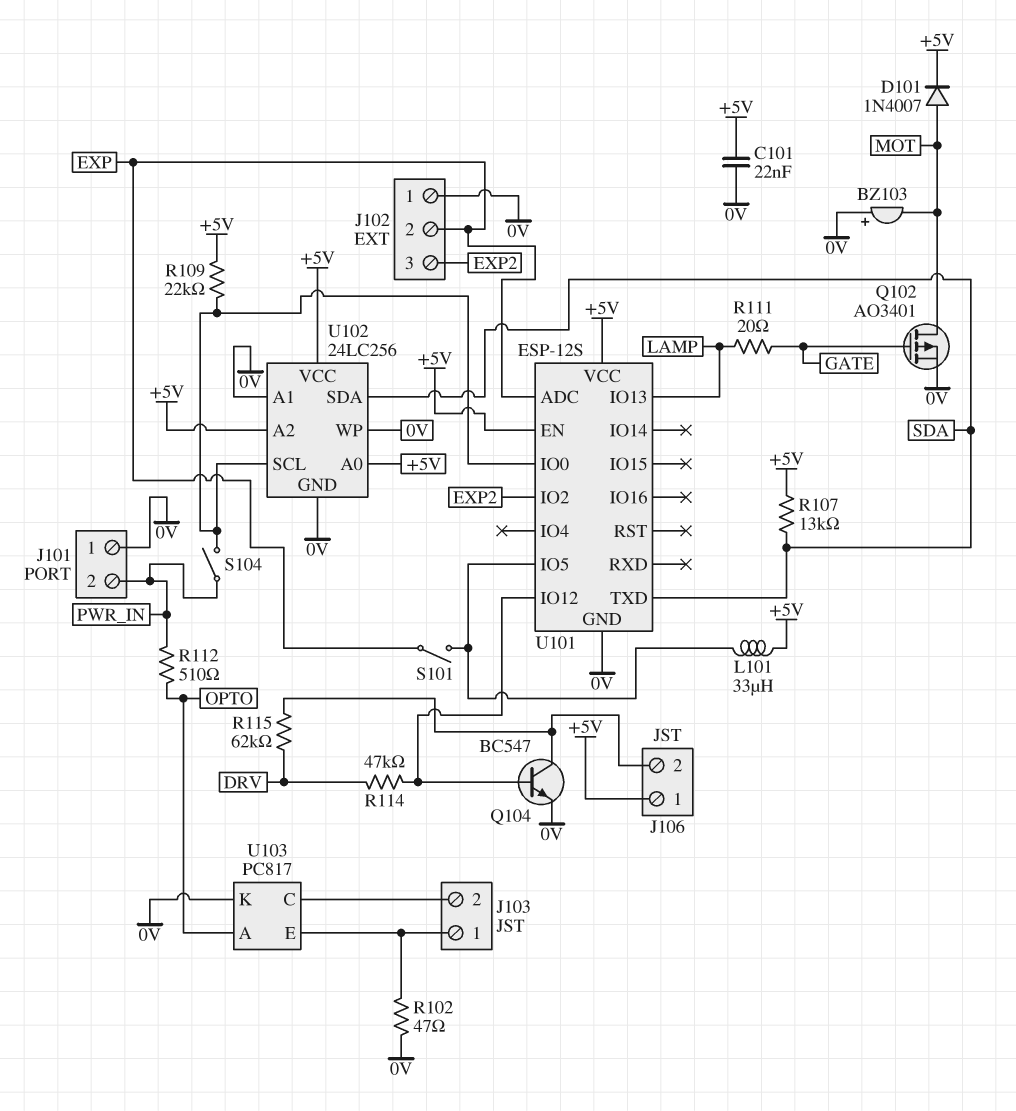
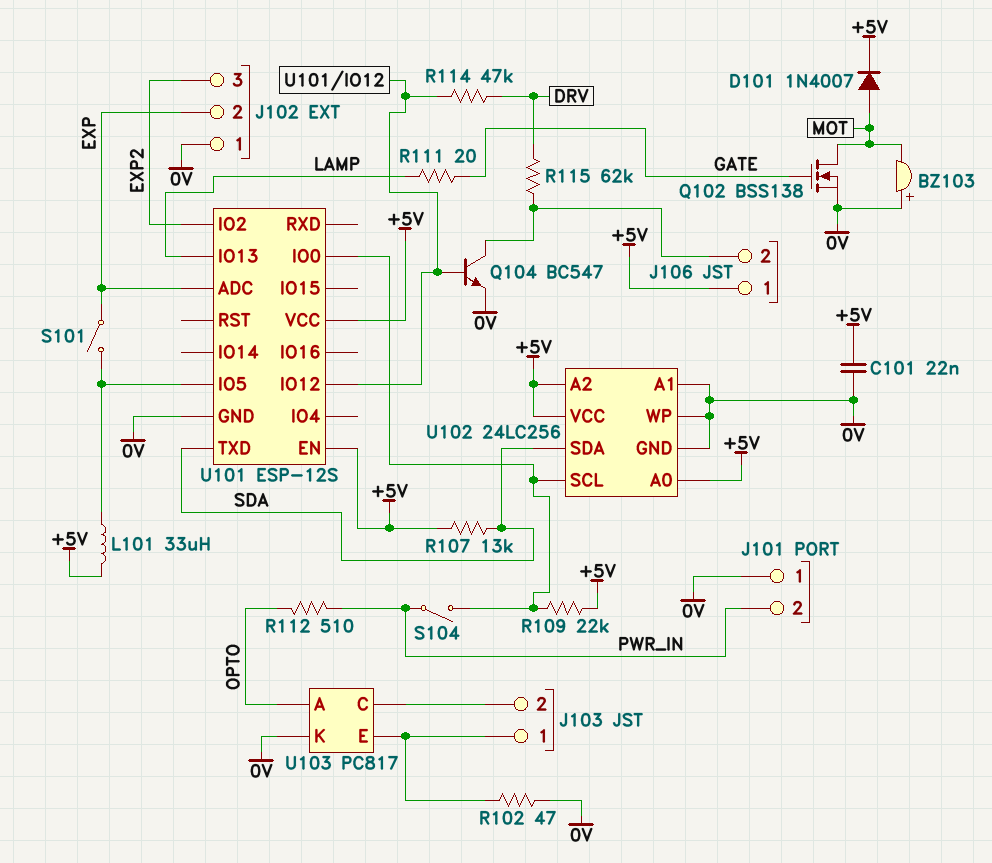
Q102: PMOS AO3401 (G GATE, D MOT, S 0V) -> NMOS BSS138 (G GATE, D MOT, S 0V)

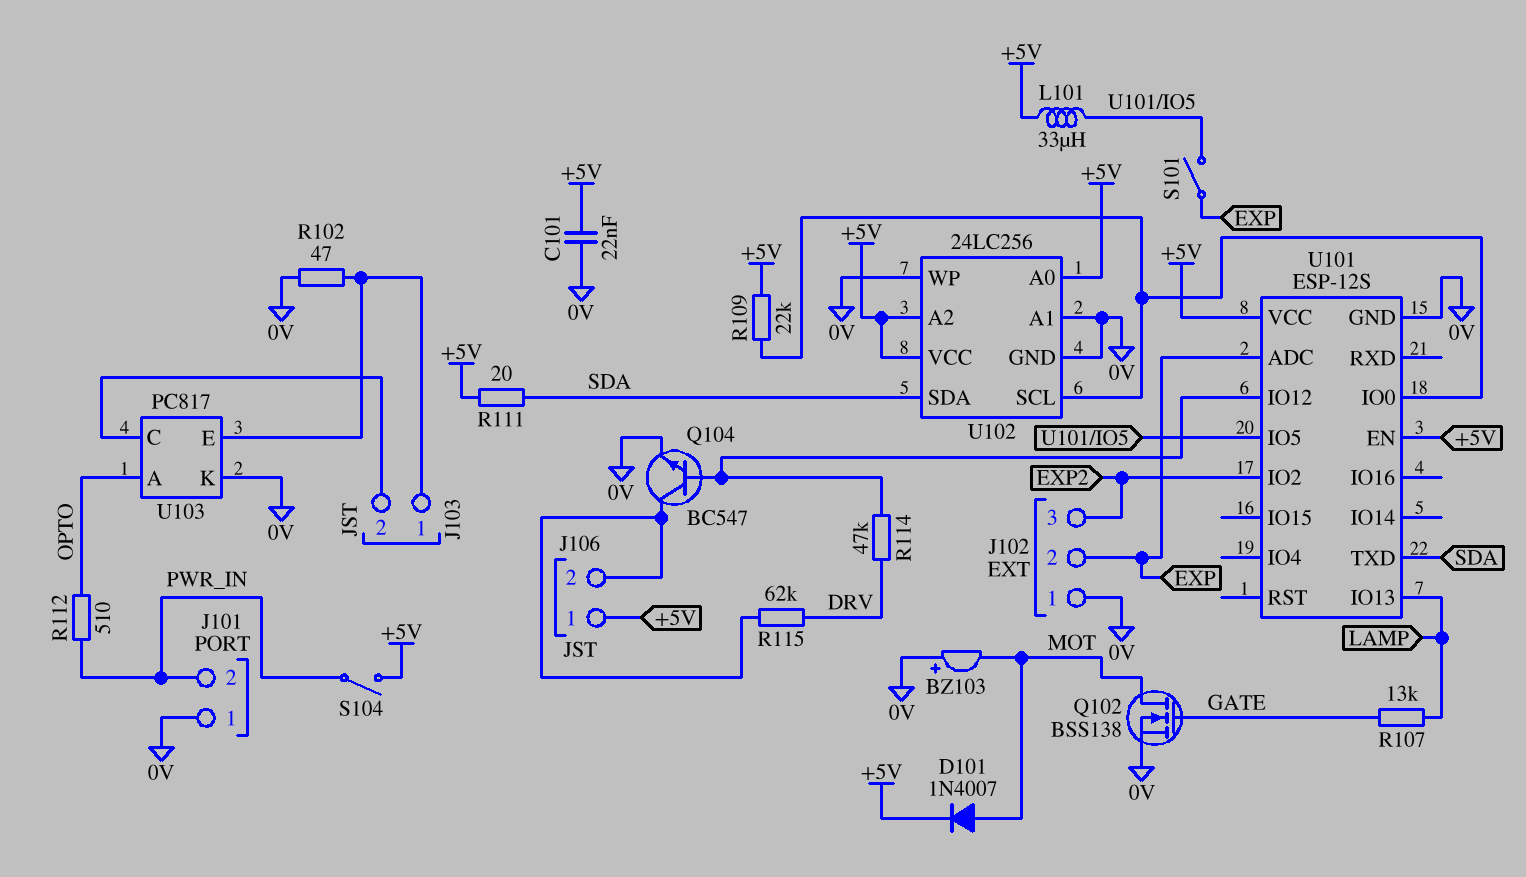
R107: 13k (+5V, SDA) -> 13k (GATE, LAMP)
R111: 20 (GATE, LAMP) -> 20 (+5V, SDA)
S104: switch (PWR_IN, U101/IO0) -> switch (+5V, PWR_IN)

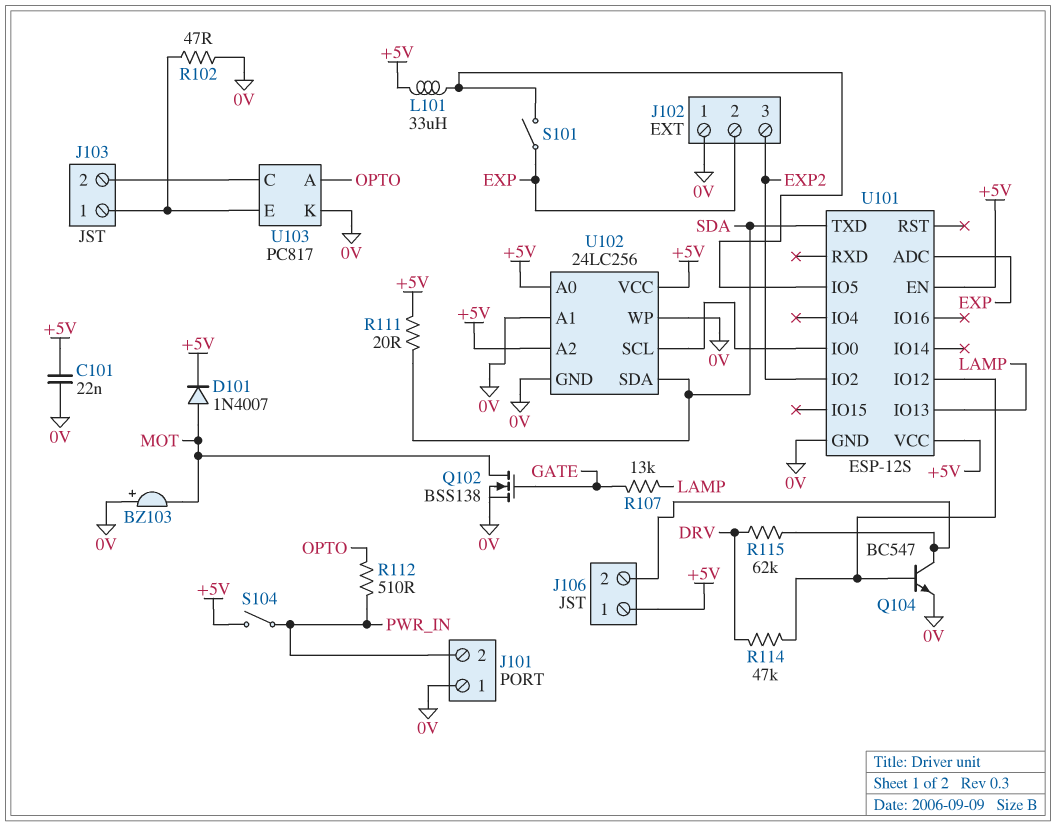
R109: 22k (+5V, U101/IO0) -> none

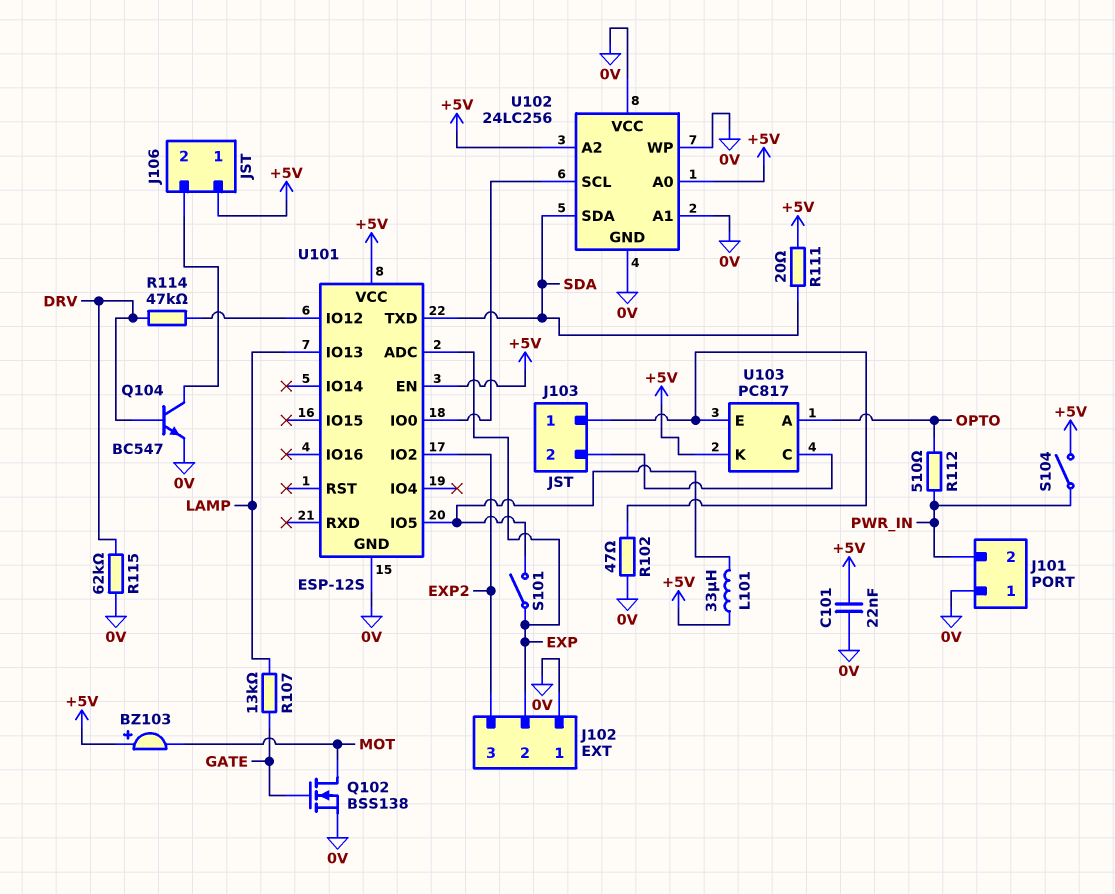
BZ103: buzzer (plus 0V, minus MOT) -> buzzer (plus +5V, minus MOT)
D101: diode 1N4007 (A MOT, K +5V) -> none
Q104: NPN BC547 (B U101/IO12, C J106/2, E 0V) -> NPN BC547 (B DRV, C J106/2, E 0V)
R115: 62k (DRV, J106/2) -> 62k (0V, DRV)
U102 pin VCC: +5V -> 0V
U103 pin K: 0V -> +5V

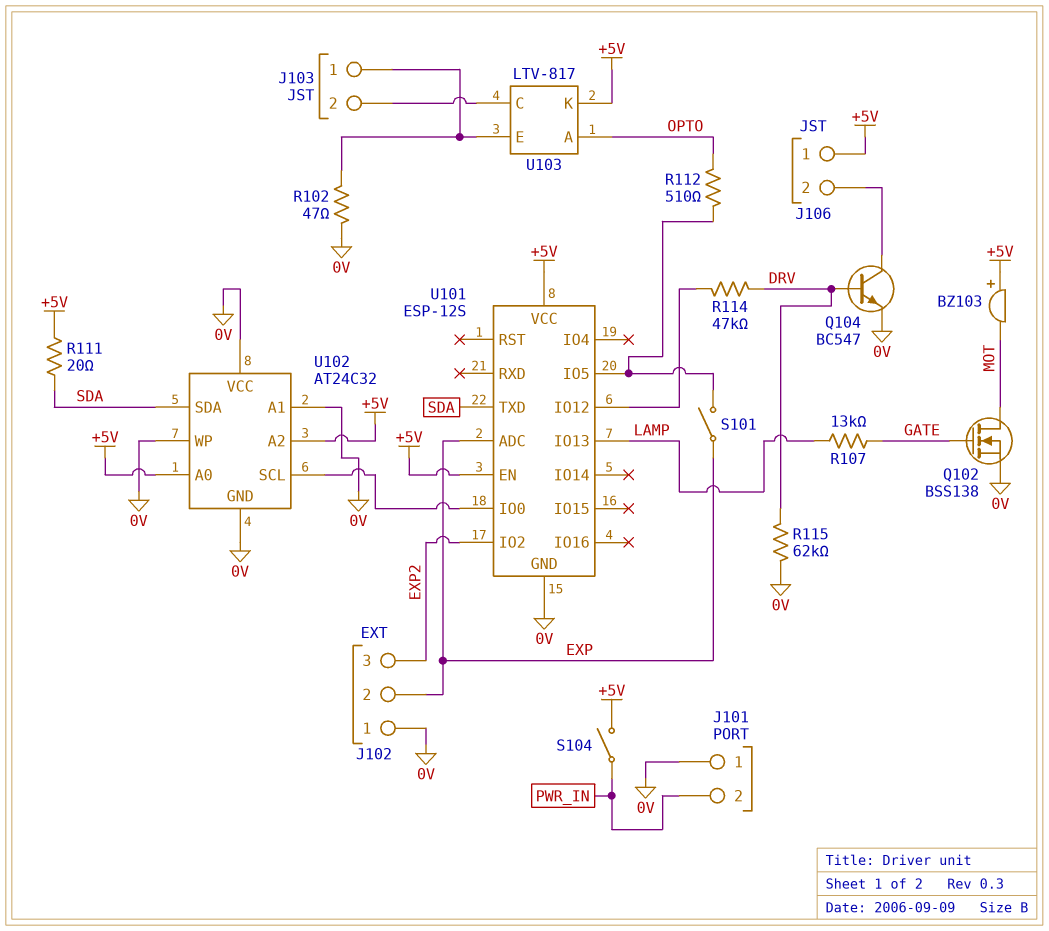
C101: 22nF (+5V, 0V) -> none
L101: 33uH (+5V, U101/IO5) -> none
R112: 510 (OPTO, PWR_IN) -> 510 (OPTO, U101/IO5)
U102: 24LC256 -> AT24C32
U103: PC817 -> LTV-817

